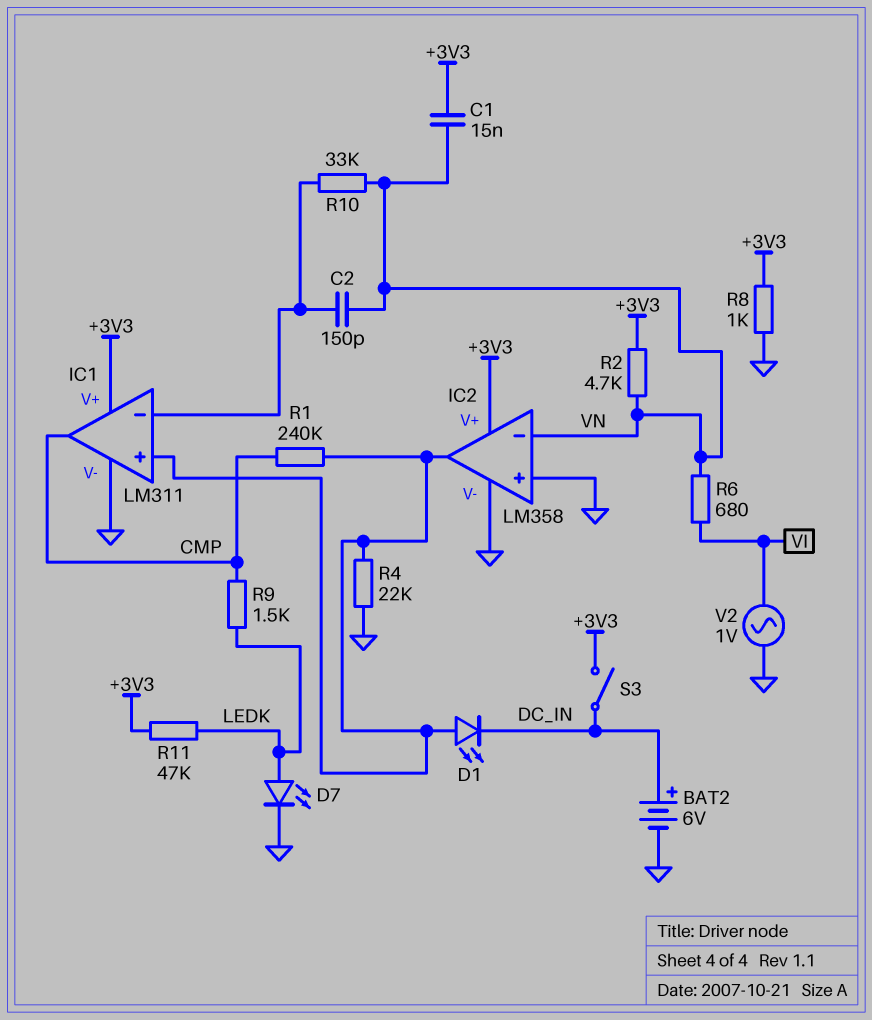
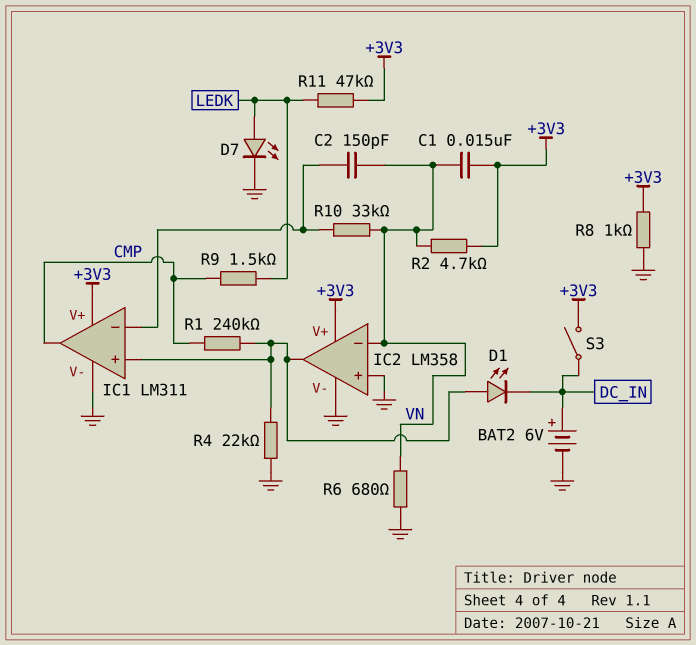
R6: 680 (VI, VN) -> 680 (GND, VN)
V2: AC 1V (GND, VI) -> none

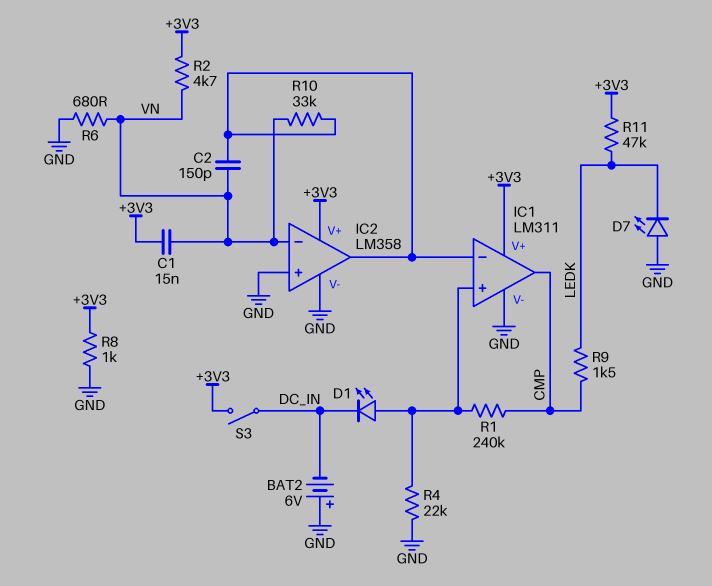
BAT2: 6V (plus DC_IN, minus GND) -> 6V (plus GND, minus DC_IN)
D7: LED (A LEDK, K GND) -> LED (A GND, K LEDK)
IC2 pin out: IC1/in+ -> IC1/in-

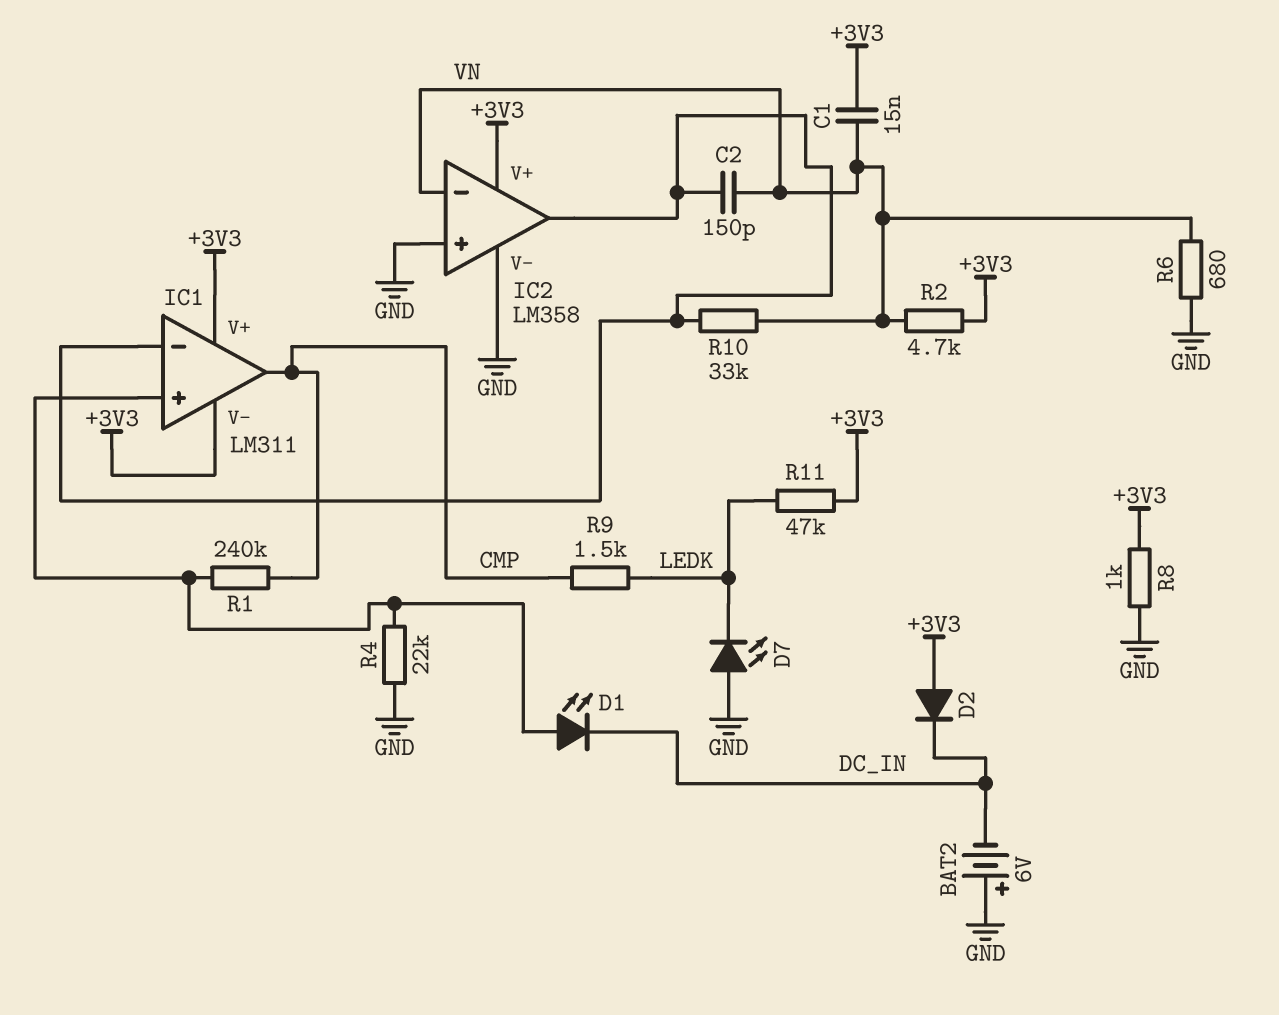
D2: none -> diode (A +3V3, K DC_IN)
IC1 pin V-: GND -> +3V3
S3: switch (+3V3, DC_IN) -> none

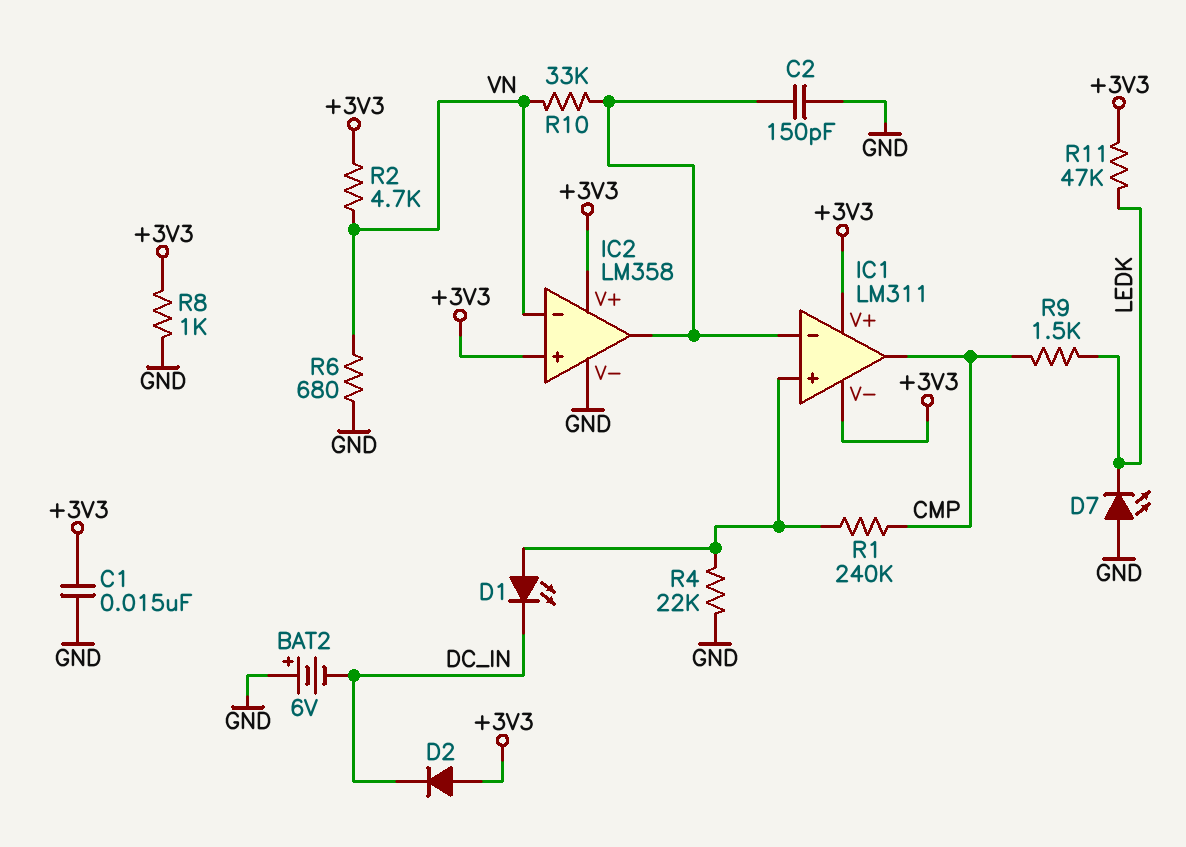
C1: 15nF (+3V3, VN) -> 15nF (+3V3, GND)
C2: 150pF (IC1/in-, VN) -> 150pF (GND, IC1/in-)
IC2 pin in+: GND -> +3V3

